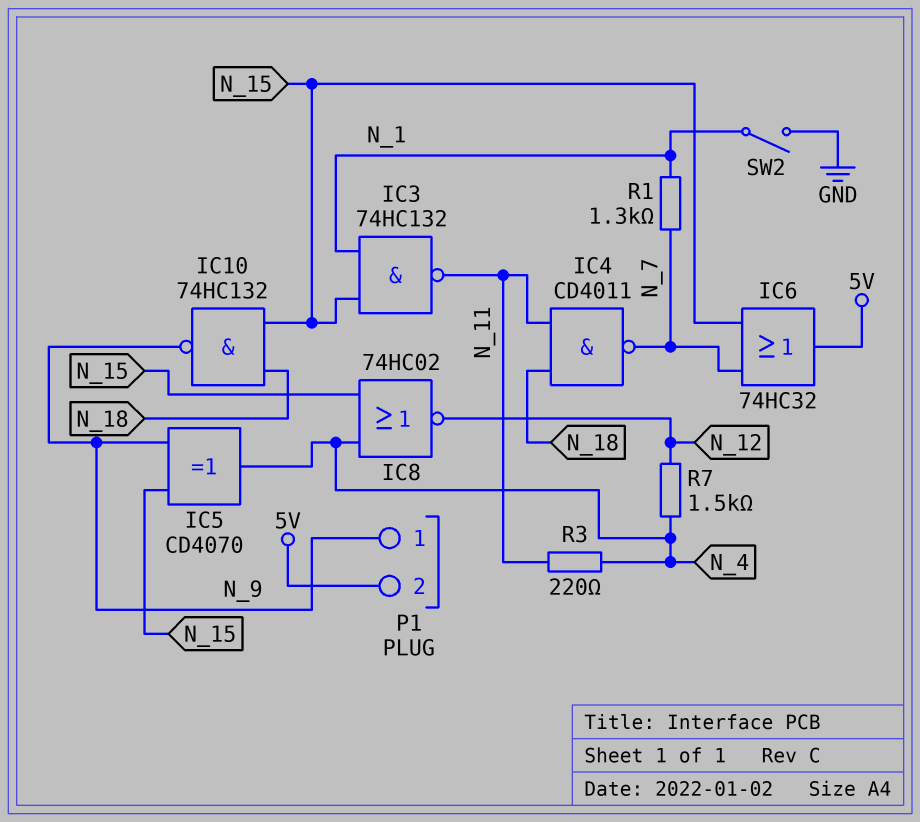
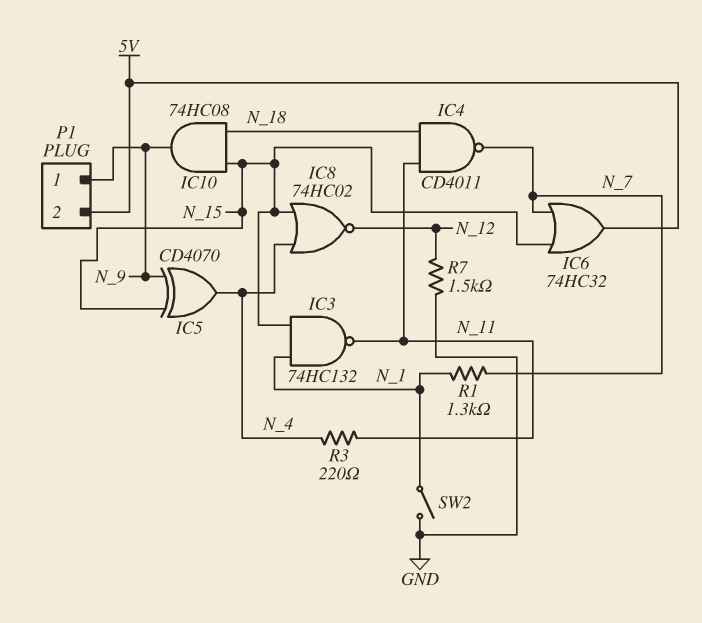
IC10: NAND 74HC132 (in N_15, in N_18, out N_9) -> AND 74HC08 (in N_15, in N_18, out N_9)
R7: 1.5k (N_4, N_12) -> 1.5k (GND, N_12)

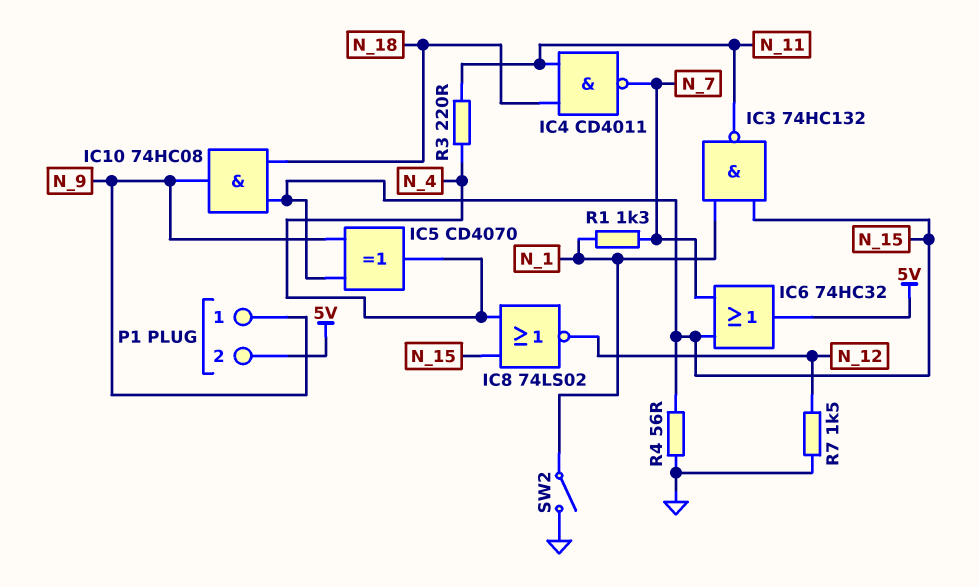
IC8: NOR 74HC02 (in N_4, in N_15, out N_12) -> NOR 74LS02 (in N_4, in N_15, out N_12)
R4: none -> 56 (GND, N_15)

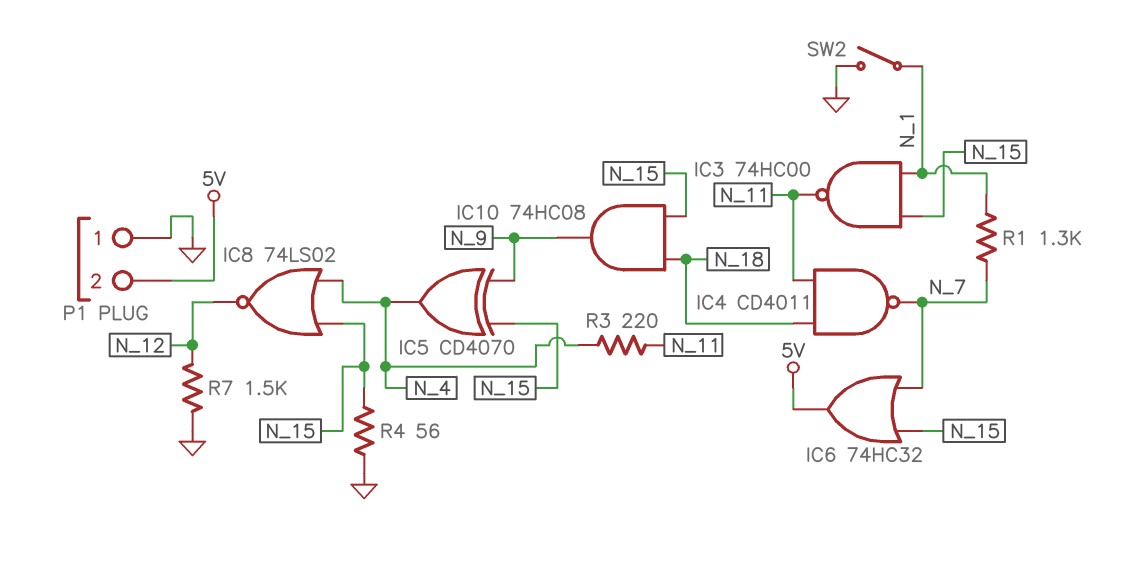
IC3: NAND 74HC132 (in N_1, in N_15, out N_11) -> NAND 74HC00 (in N_1, in N_15, out N_11)
P1 pin 1: N_9 -> GND

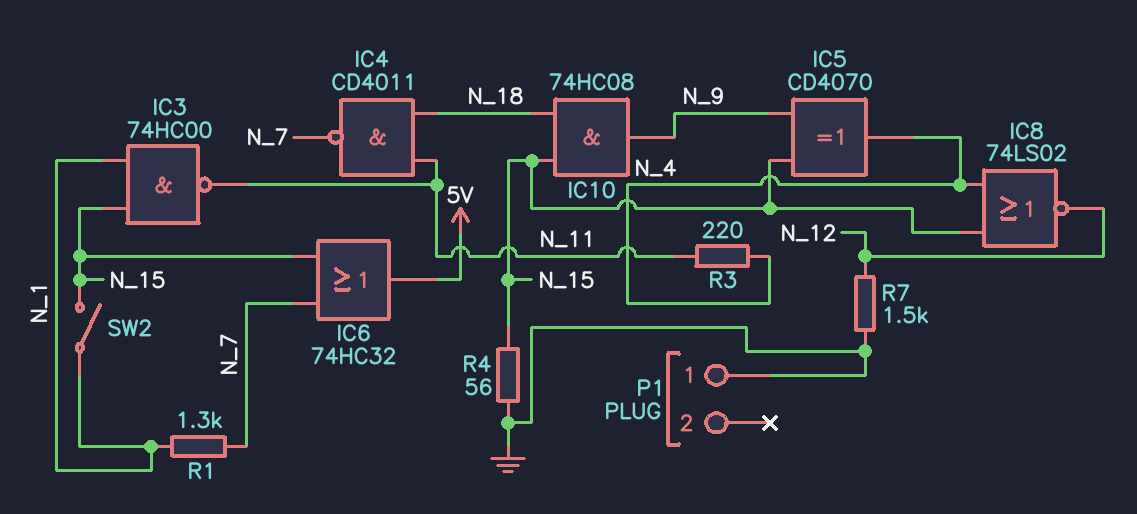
P1 pin 2: 5V -> none
SW2: switch (GND, N_1) -> switch (N_1, N_15)

